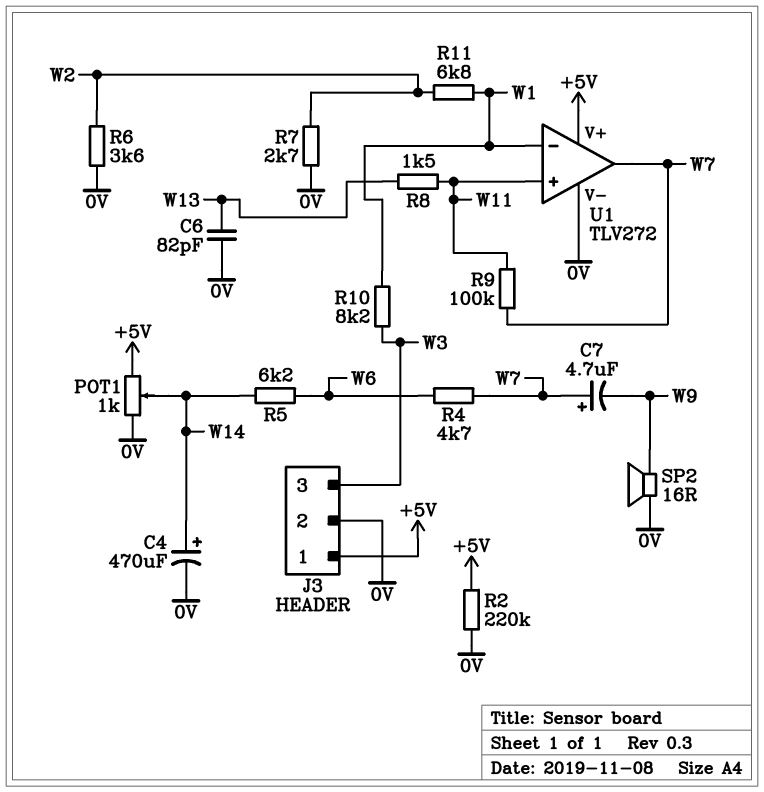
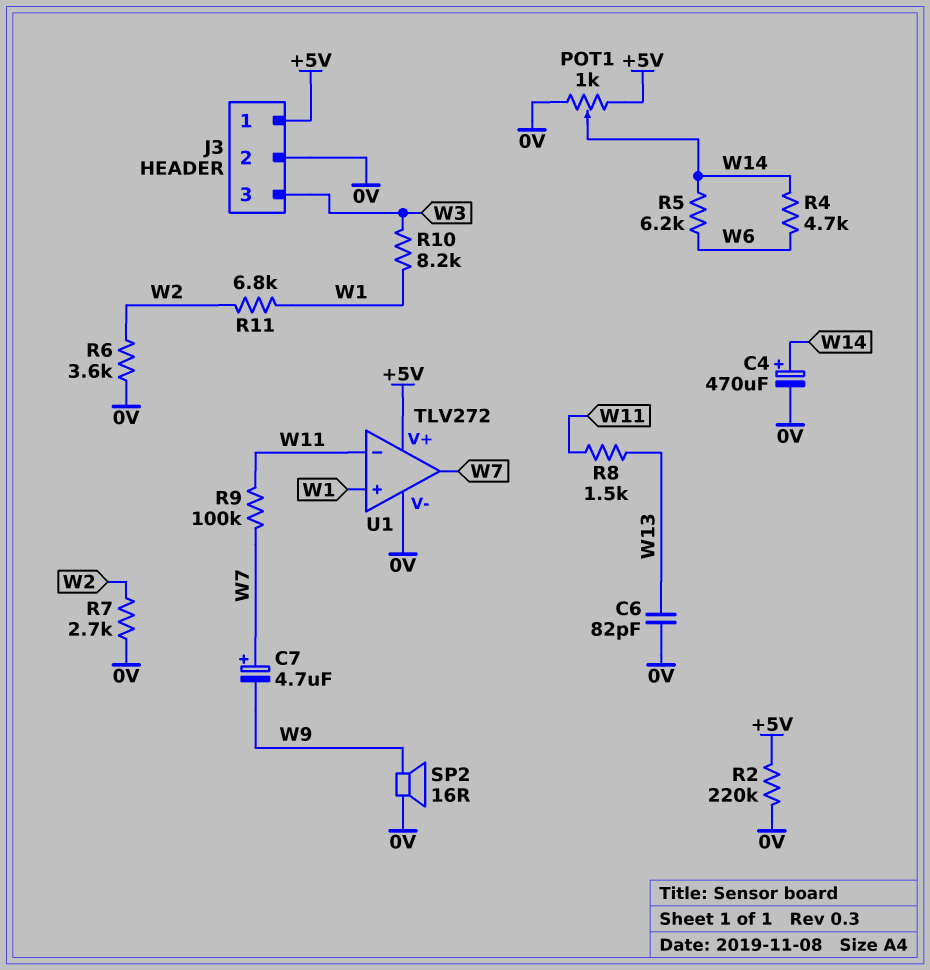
R4: 4.7k (W6, W7) -> 4.7k (W6, W14)
U1 pin in+: W11 -> W1
U1 pin in-: W1 -> W11

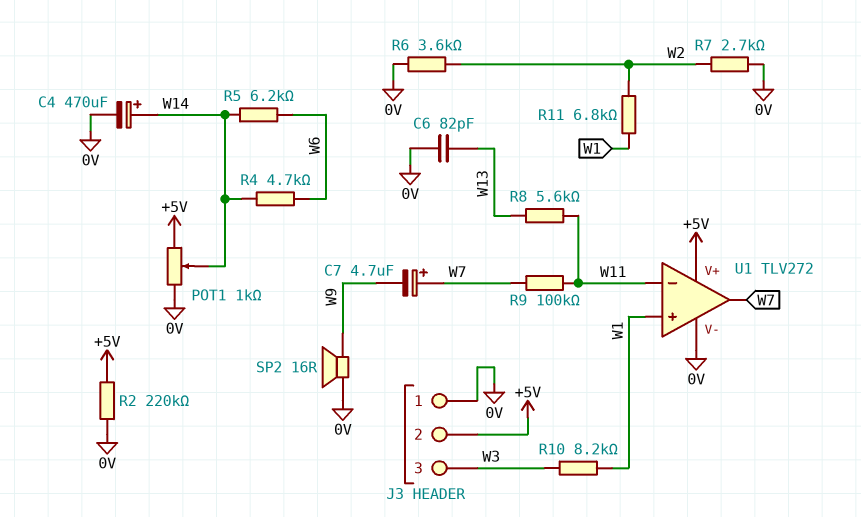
J3 pin 1: +5V -> 0V
J3 pin 2: 0V -> +5V
R8: 1.5k (W11, W13) -> 5.6k (W11, W13)

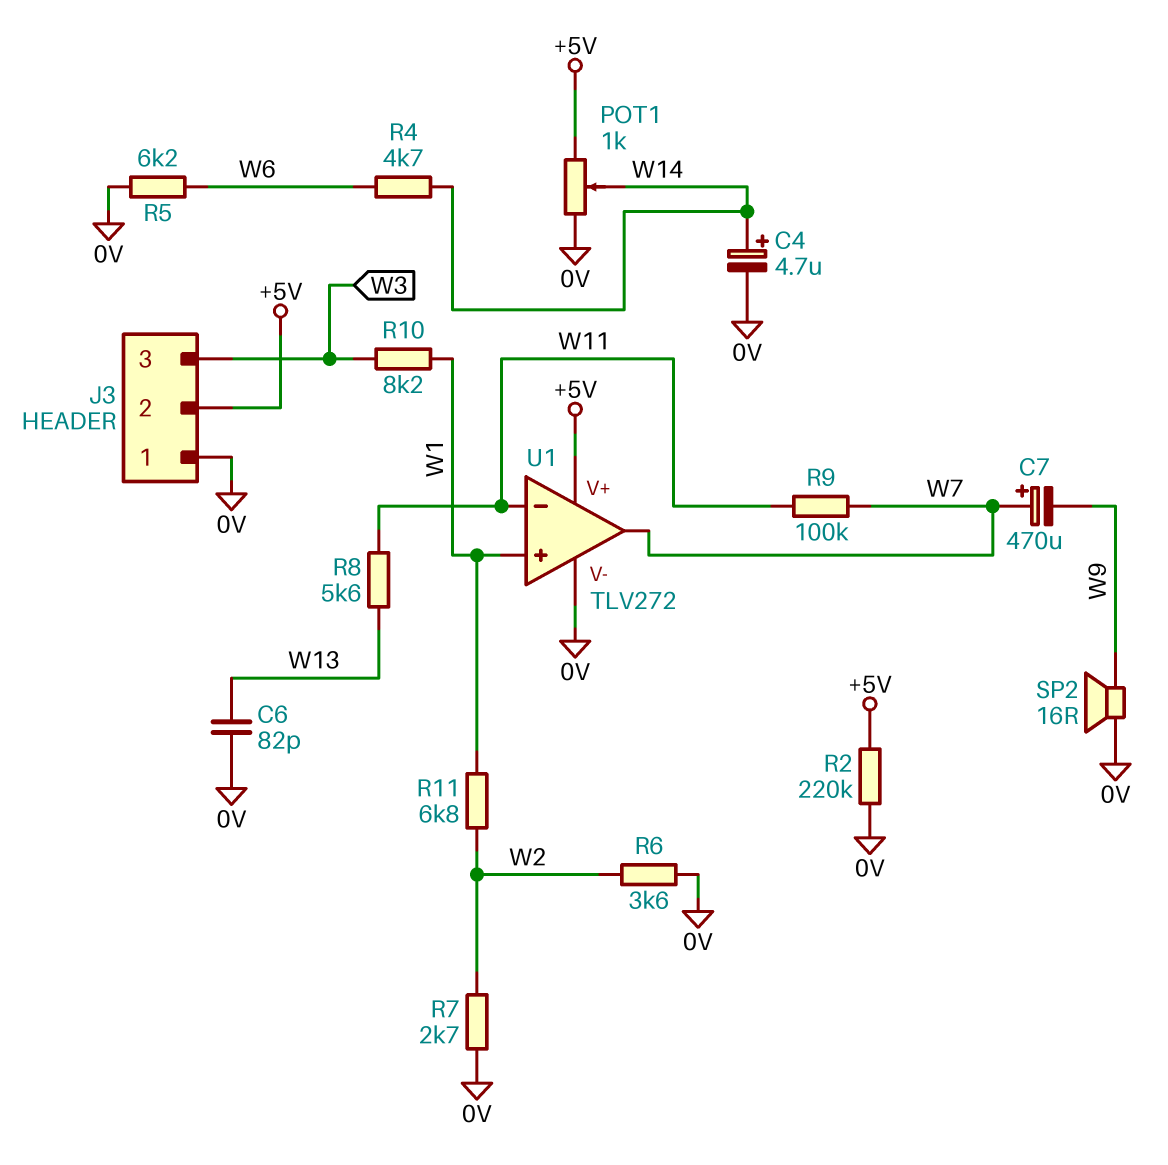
C4: 470uF (plus W14, minus 0V) -> 4.7uF (plus W14, minus 0V)
C7: 4.7uF (plus W7, minus W9) -> 470uF (plus W7, minus W9)
R5: 6.2k (W6, W14) -> 6.2k (0V, W6)

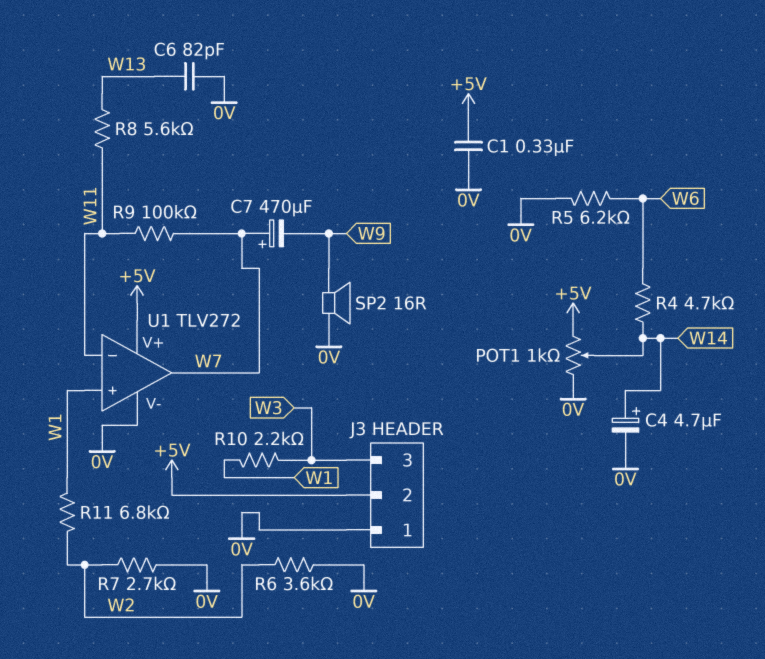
C1: none -> 330nF (+5V, 0V)
R2: 220k (+5V, 0V) -> none
R10: 8.2k (W1, W3) -> 2.2k (W1, W3)

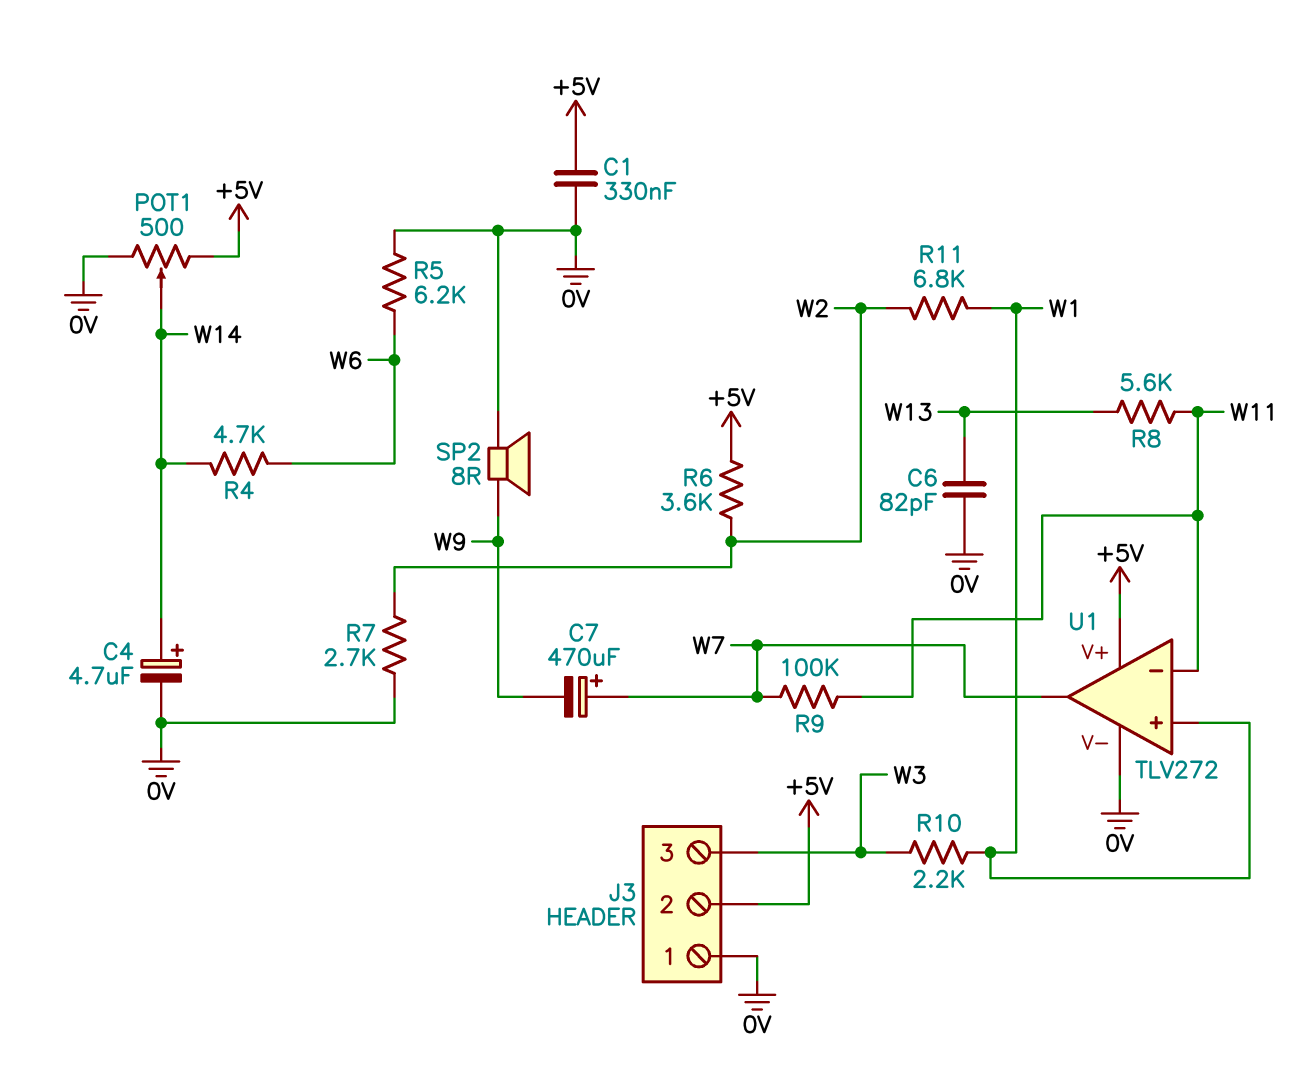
POT1: 1k (+5V, 0V, wiper W14) -> 500 (+5V, 0V, wiper W14)
R6: 3.6k (0V, W2) -> 3.6k (+5V, W2)
SP2: speaker 16R (0V, W9) -> speaker 8R (0V, W9)

